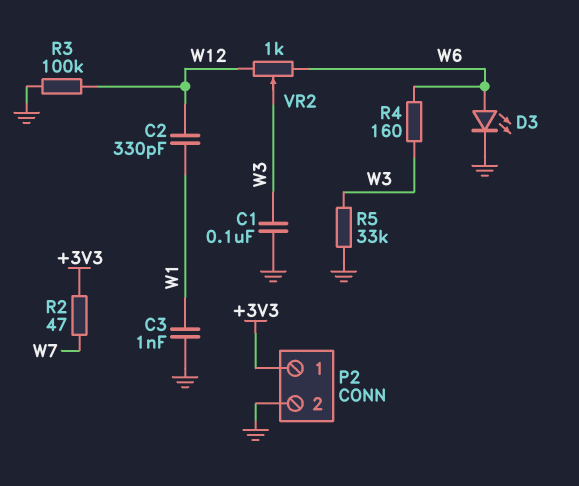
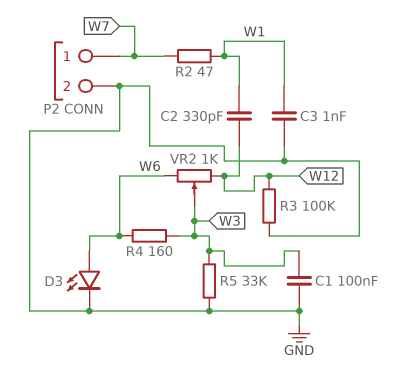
P2 pin 1: +3V3 -> W7
R2: 47 (+3V3, W7) -> 47 (W1, W7)

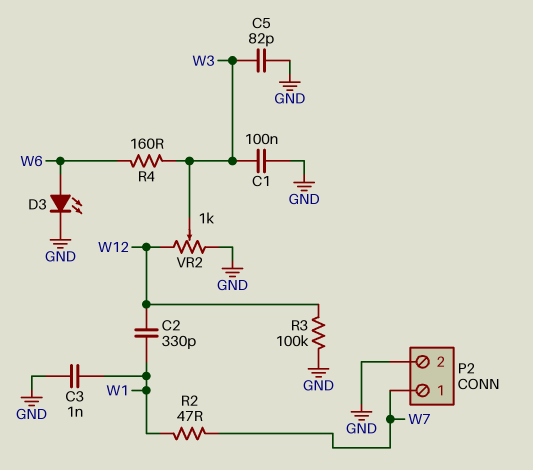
C5: none -> 82pF (GND, W3)
R5: 33k (GND, W3) -> none
VR2: 1k (W6, W12, wiper W3) -> 1k (GND, W12, wiper W3)

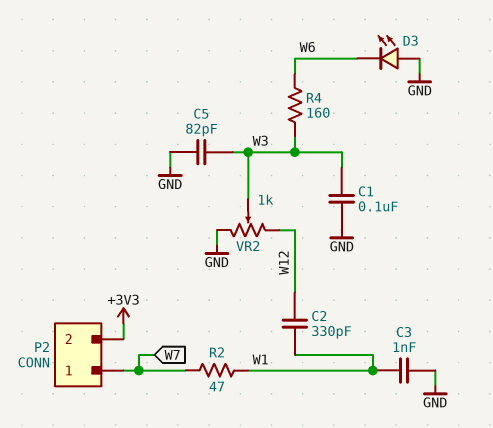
D3: LED (A W6, K GND) -> LED (A GND, K W6)
P2 pin 2: GND -> +3V3
R3: 100k (GND, W12) -> none

